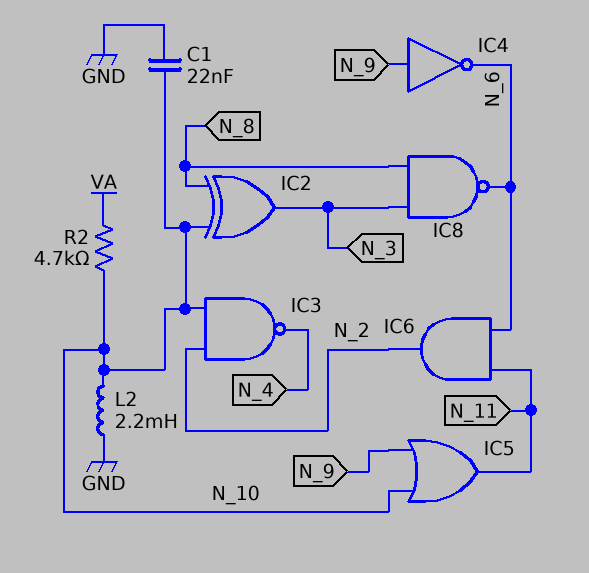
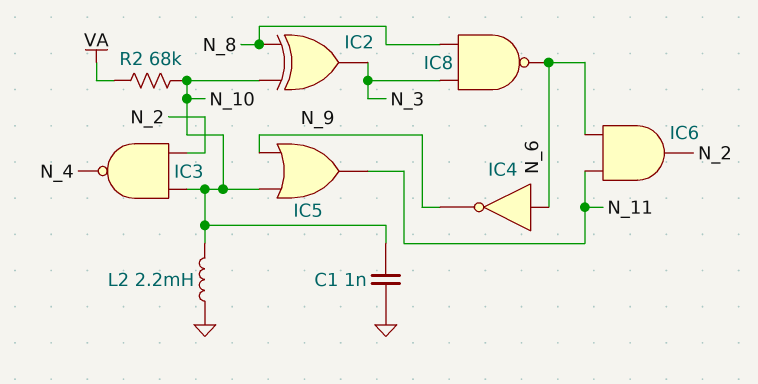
C1: 22nF (GND, N_10) -> 1nF (GND, N_10)
IC4: NOT (in N_9, out N_6) -> NOT (in N_6, out N_9)
R2: 4.7k (N_10, VA) -> 68k (N_10, VA)

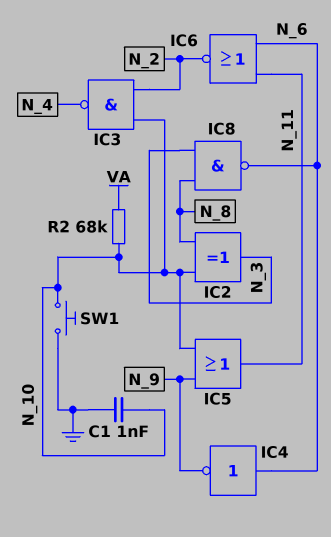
IC6: AND (in N_6, in N_11, out N_2) -> NOR (in N_6, in N_11, out N_2)
L2: 2.2mH (GND, N_10) -> none
SW1: none -> button (GND, N_10)

